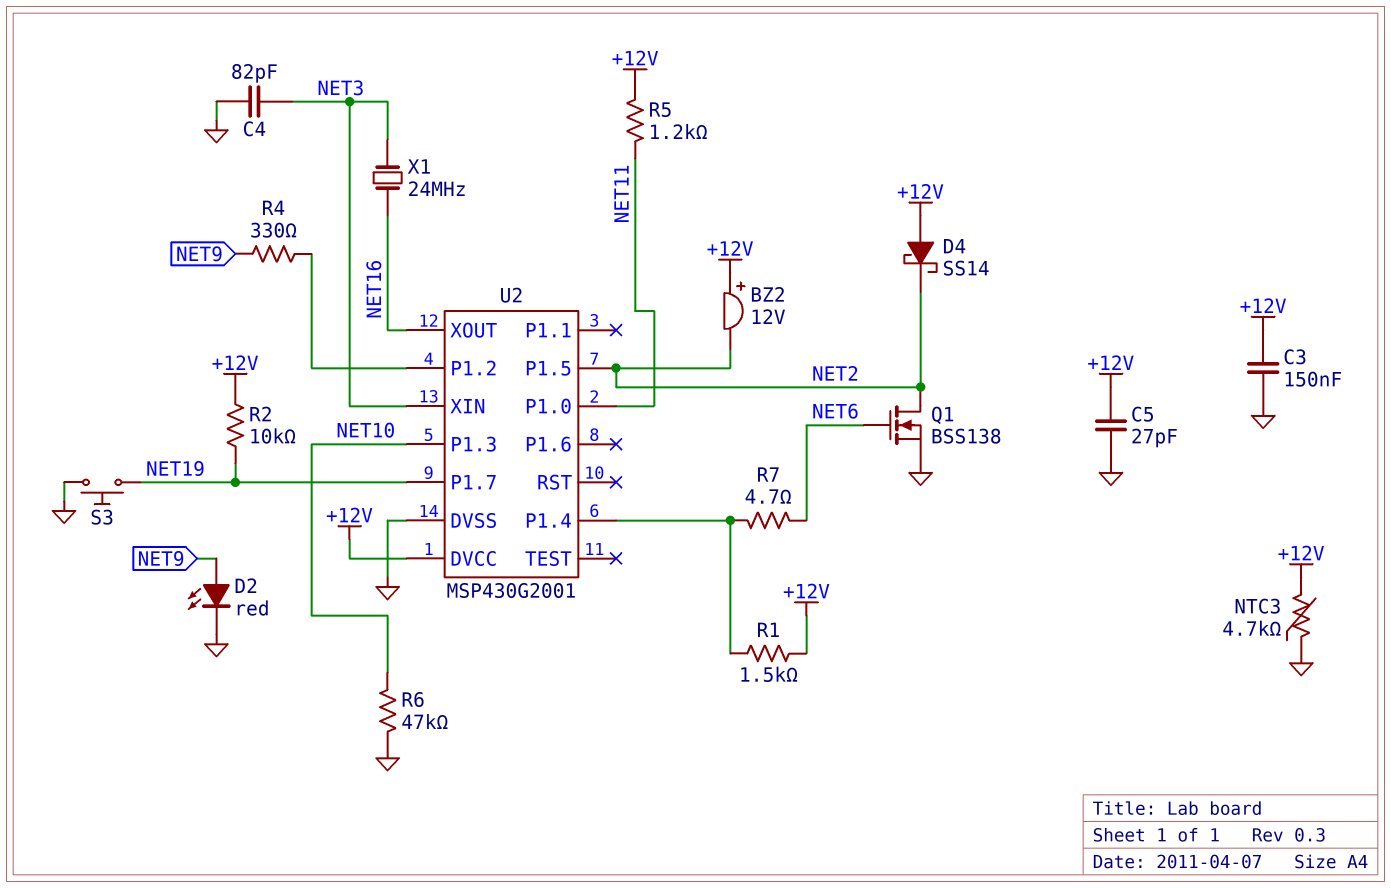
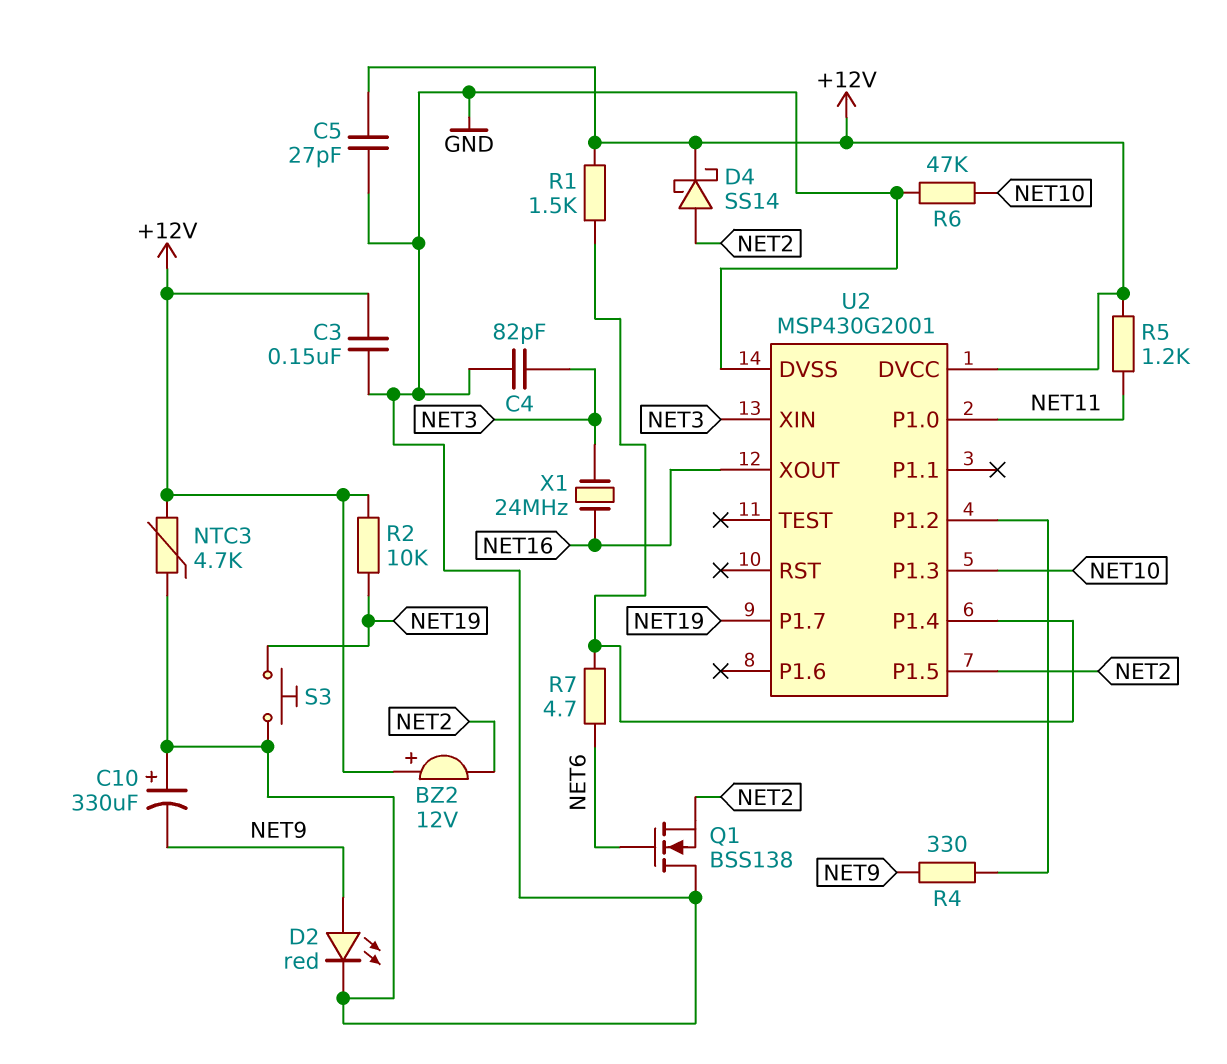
C10: none -> 330uF (plus GND, minus NET9)
D4: schottky SS14 (A +12V, K NET2) -> schottky SS14 (A NET2, K +12V)
Q1: NMOS BSS138 (G NET6, D NET2, S GND) -> NMOS BSS138 (G NET6, D GND, S NET2)

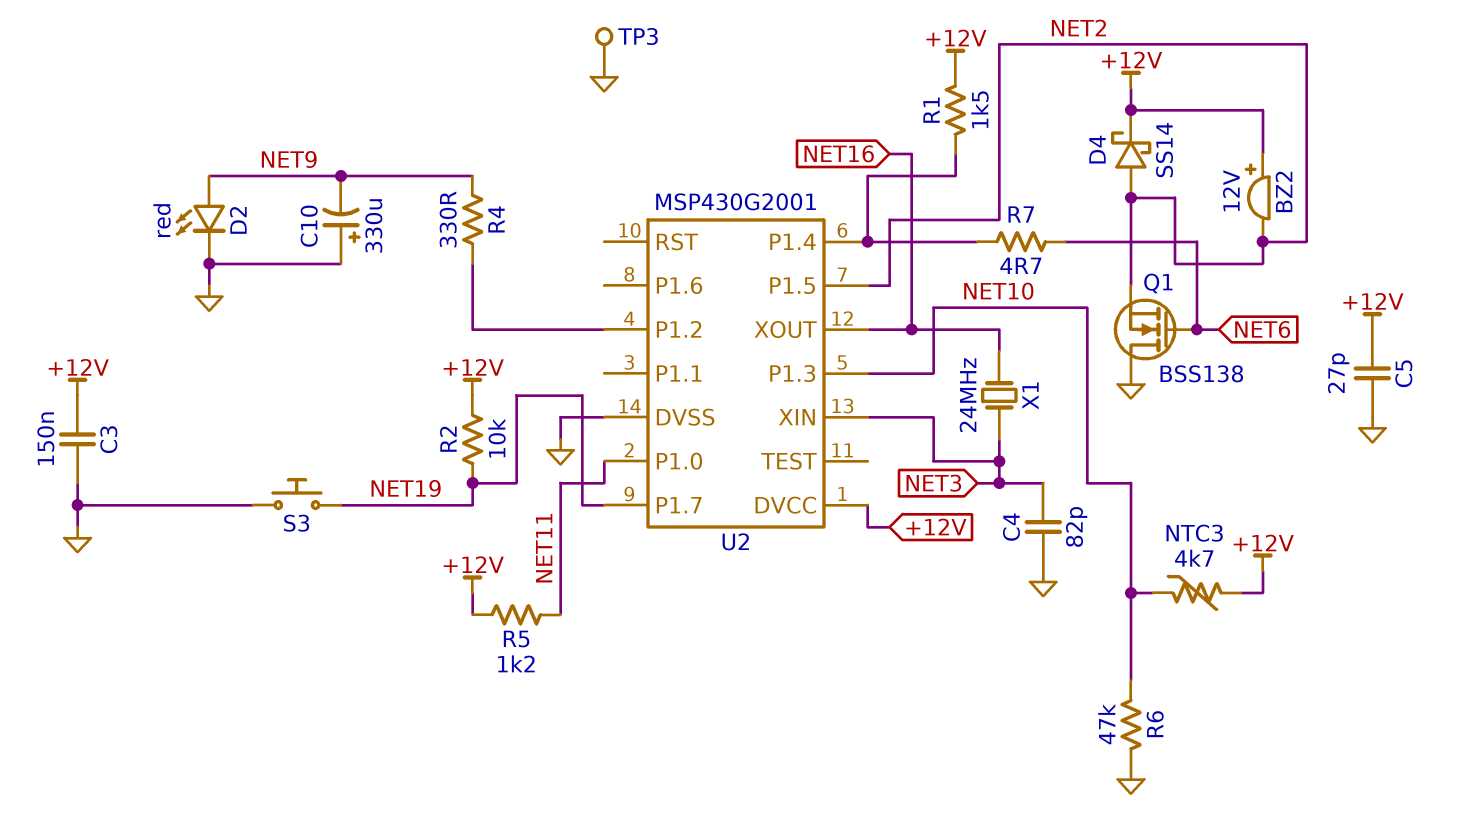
NTC3: 4.7k (+12V, GND) -> 4.7k (+12V, NET10)
TP3: none -> test point (GND)

